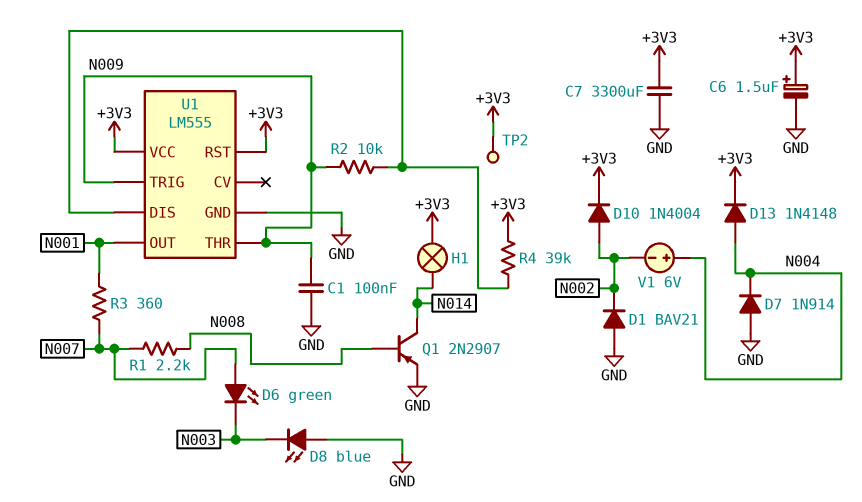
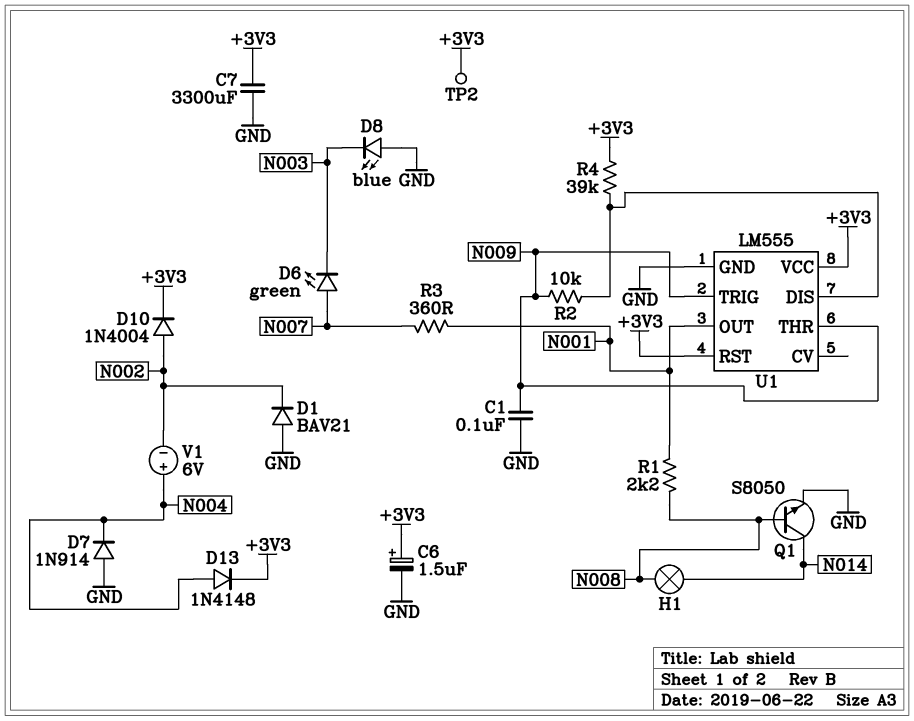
H1: lamp (+3V3, N014) -> lamp (N008, N014)
Q1: PNP 2N2907 (B N008, C N014, E GND) -> NPN S8050 (B N008, C N014, E GND)
R1: 2.2k (N007, N008) -> 2.2k (N001, N008)

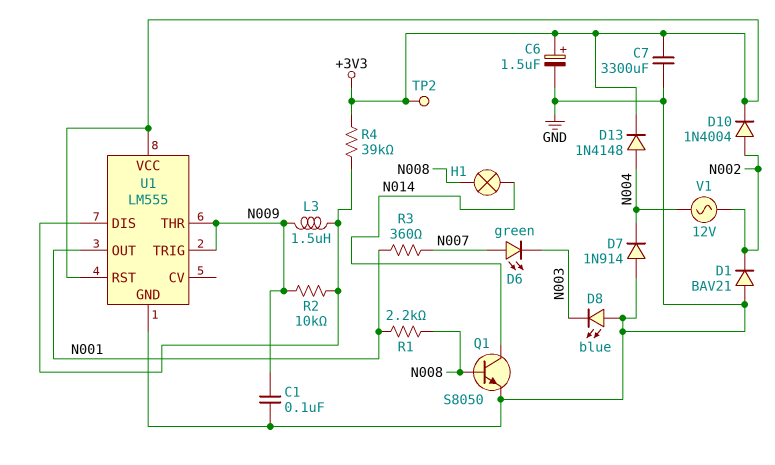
L3: none -> 1.5uH (N009, U1/DIS)
V1: 6V (plus N004, minus N002) -> AC 12V (N002, N004)

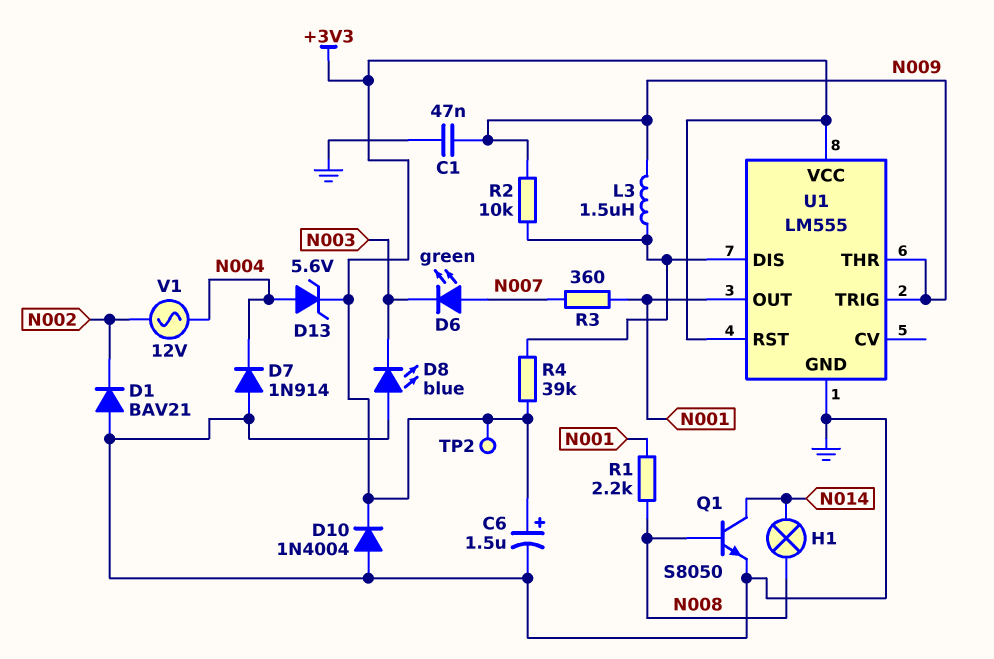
C1: 100nF (GND, N009) -> 47nF (GND, N009)
C7: 3300uF (+3V3, GND) -> none
D10: diode 1N4004 (A N002, K +3V3) -> diode 1N4004 (A GND, K +3V3)
D13: diode 1N4148 (A N004, K +3V3) -> zener 5.6V (A N004, K +3V3)

